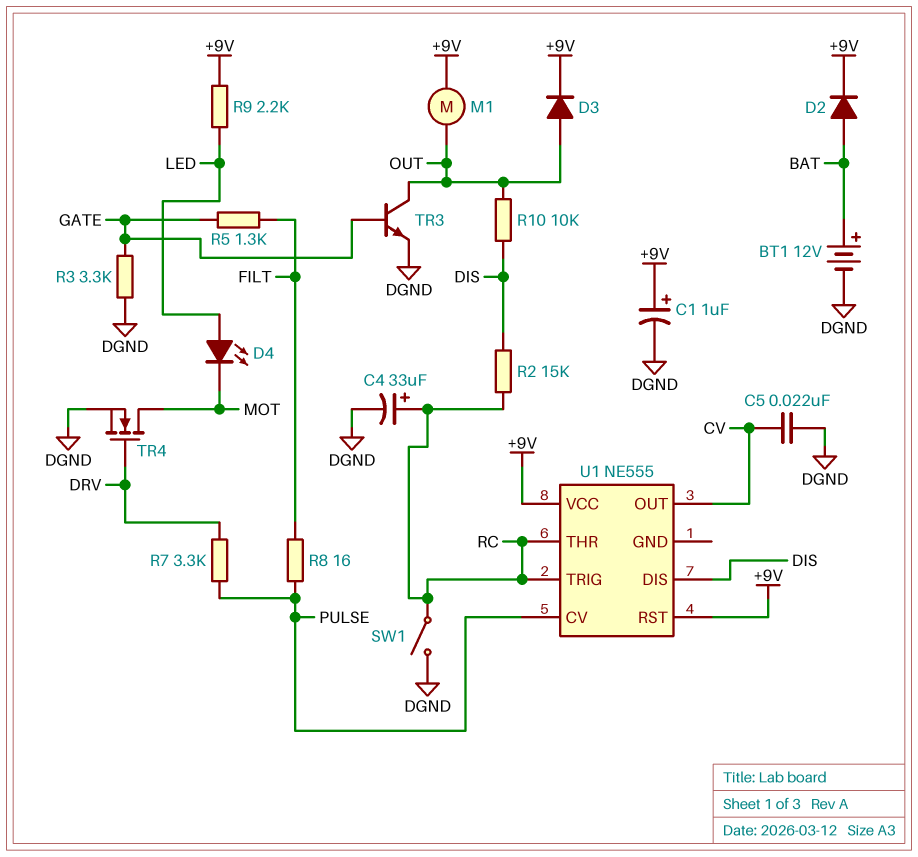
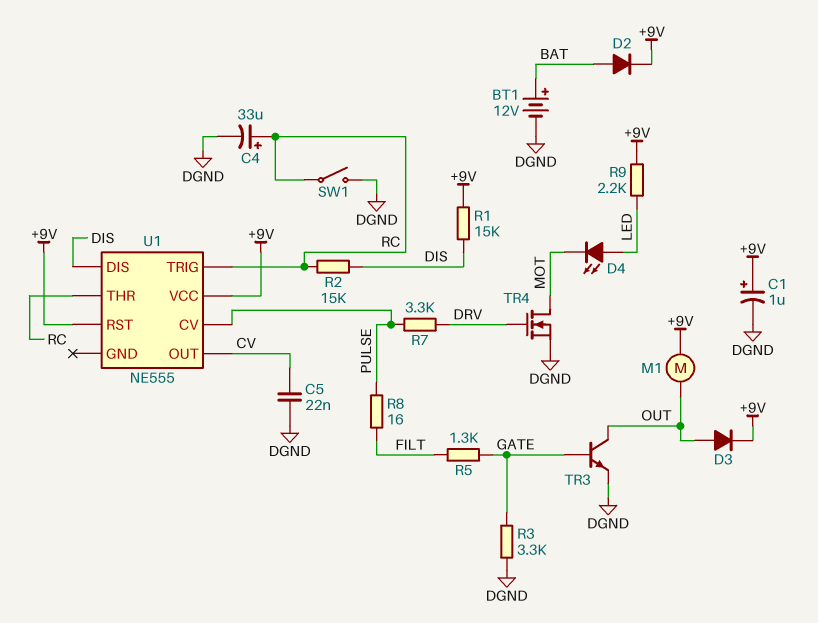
R1: none -> 15k (+9V, DIS)
R10: 10k (DIS, OUT) -> none

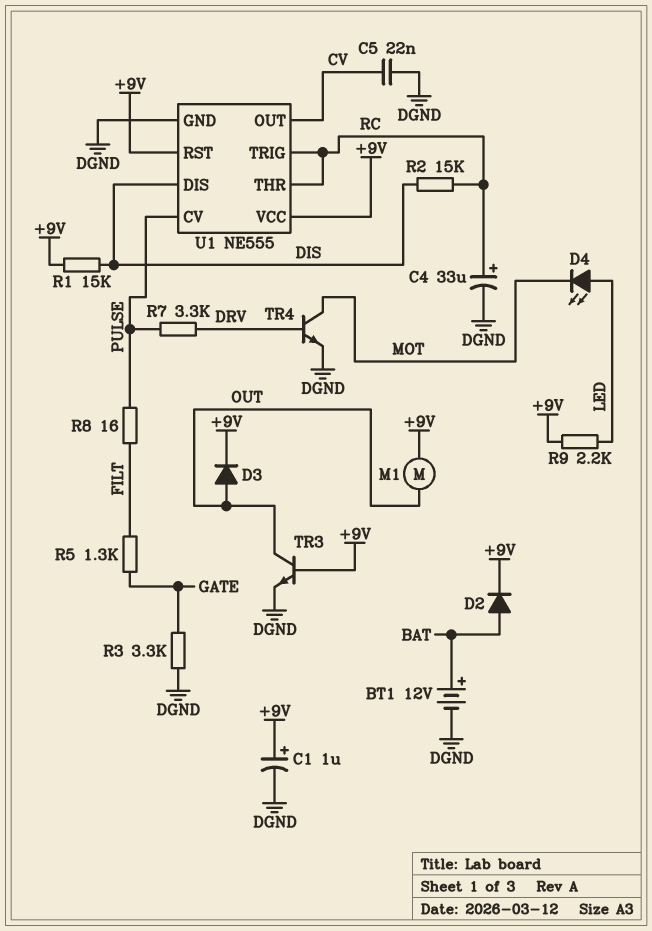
SW1: switch (DGND, RC) -> none
TR3: NPN (B GATE, C OUT, E DGND) -> NPN (B +9V, C OUT, E DGND)
TR4: NMOS (G DRV, D MOT, S DGND) -> NPN (B DRV, C MOT, E DGND)
U1 pin GND: none -> DGND

